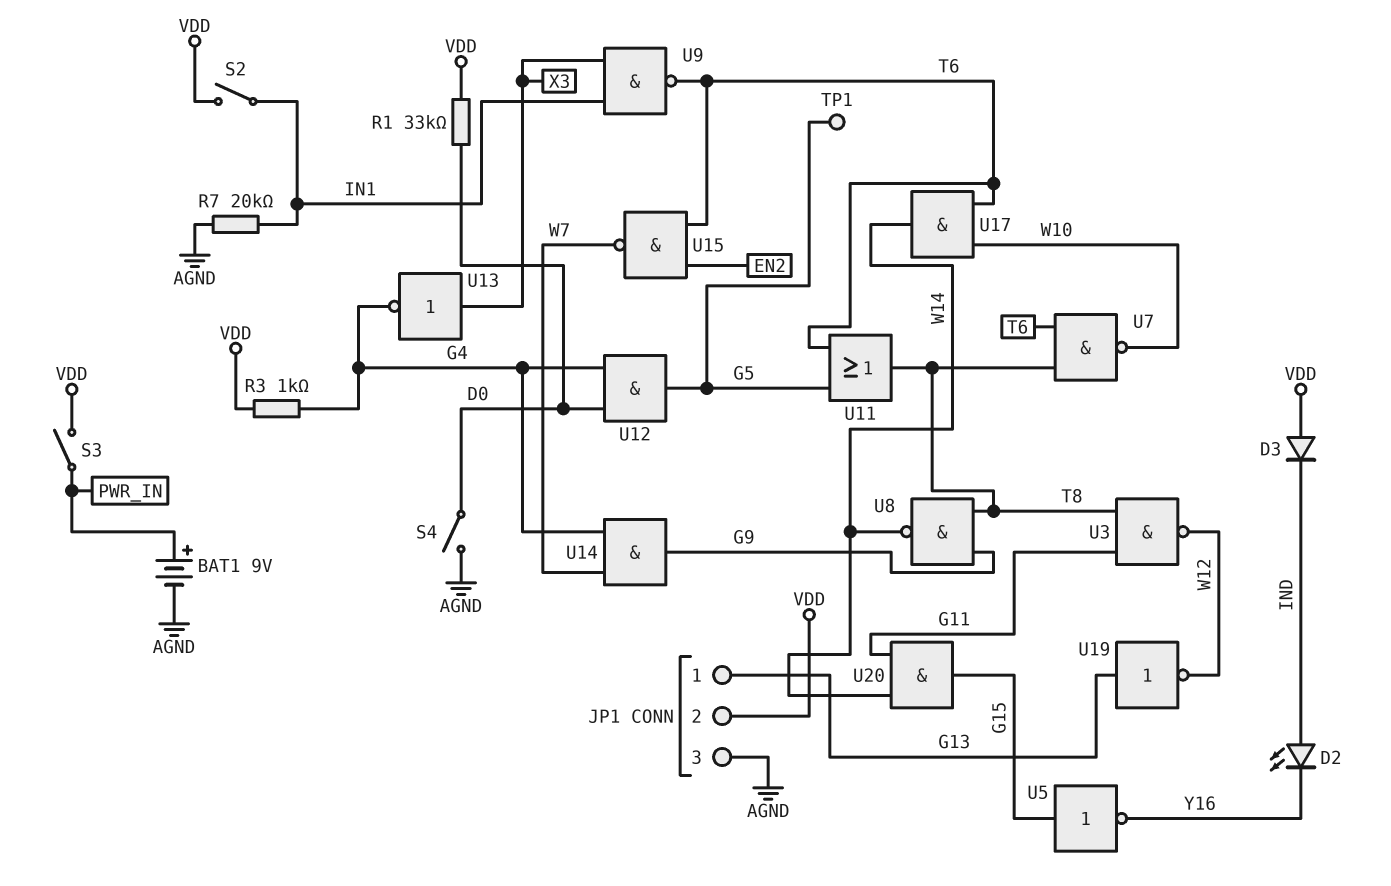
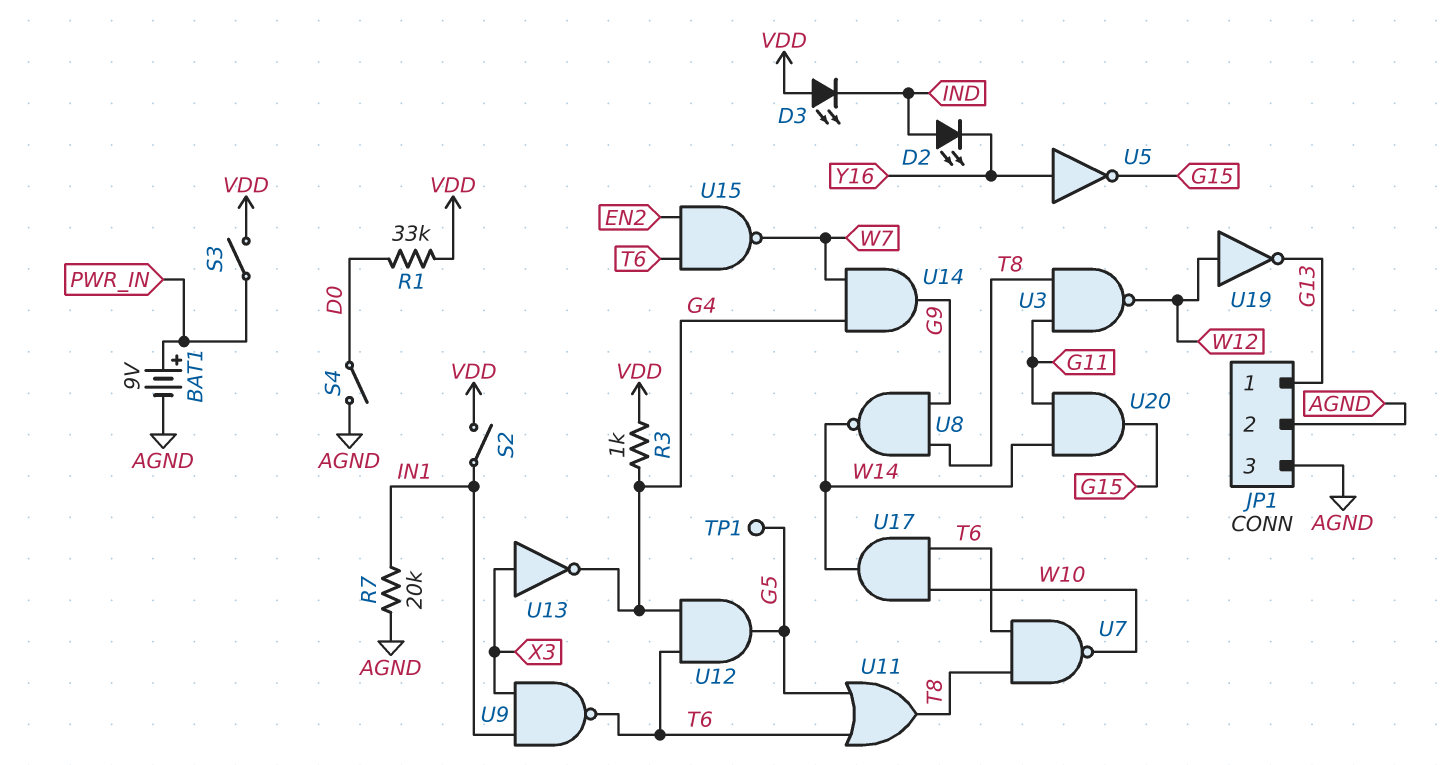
D3: diode (A VDD, K IND) -> LED (A VDD, K IND)
JP1 pin 2: VDD -> AGND
U5: NOT (in G15, out Y16) -> NOT (in Y16, out G15)
U12: AND (in D0, in G4, out G5) -> AND (in G4, in T6, out G5)
U19: NOT (in G13, out W12) -> NOT (in W12, out G13)

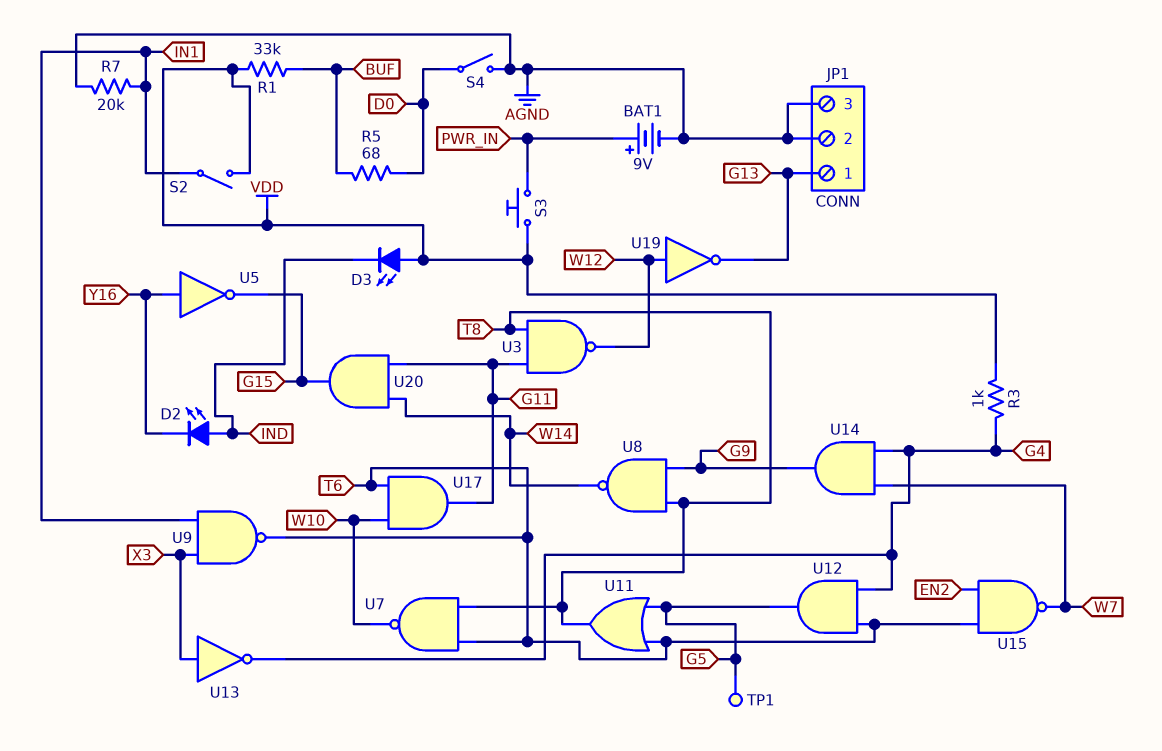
R1: 33k (D0, VDD) -> 33k (BUF, VDD)
R5: none -> 68 (BUF, D0)
S3: switch (PWR_IN, VDD) -> button (PWR_IN, VDD)
U17: AND (in T6, in W10, out W14) -> AND (in T6, in W10, out G11)

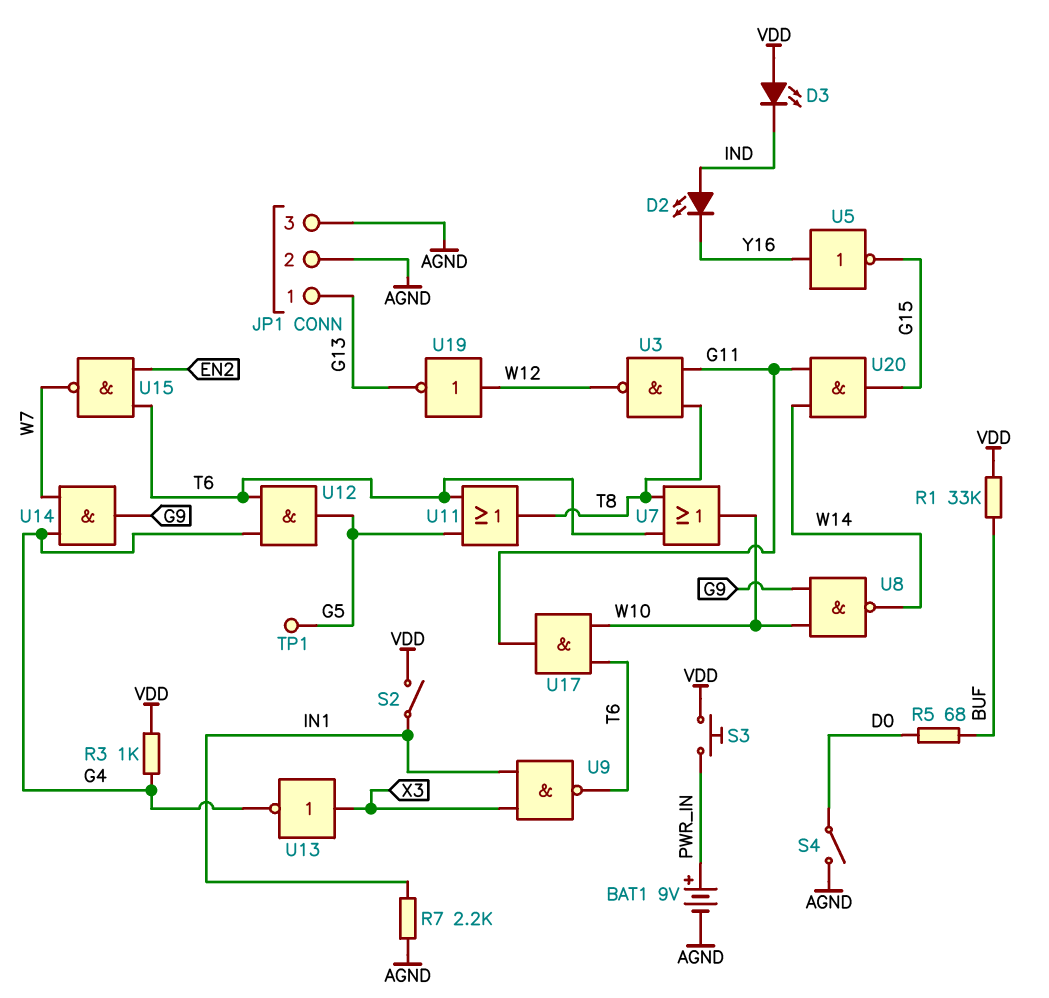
R7: 20k (AGND, IN1) -> 2.2k (AGND, IN1)
U7: NAND (in T6, in T8, out W10) -> OR (in T6, in T8, out W10)
U8: NAND (in G9, in T8, out W14) -> NAND (in G9, in W10, out W14)

